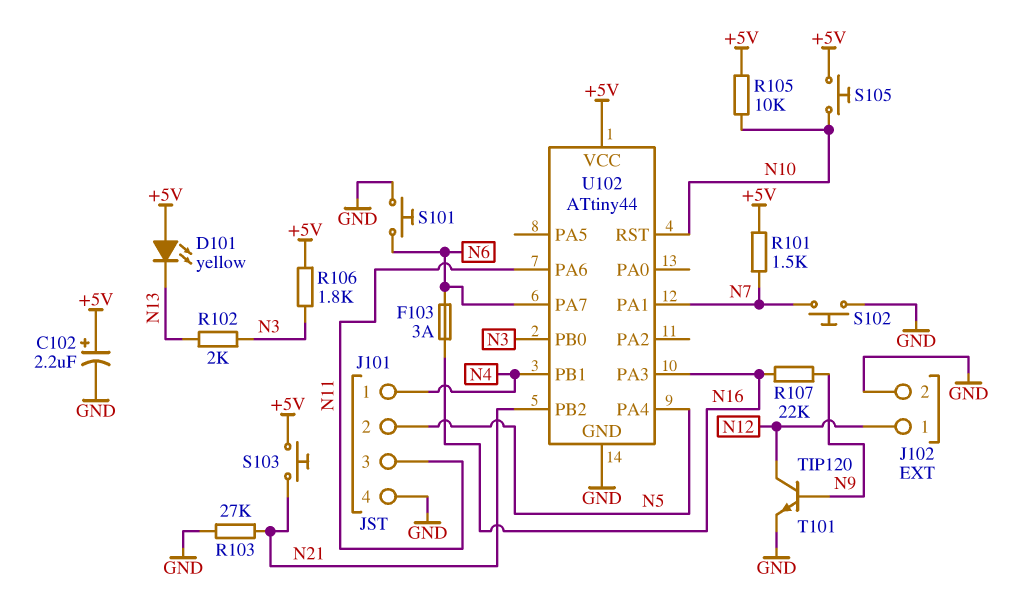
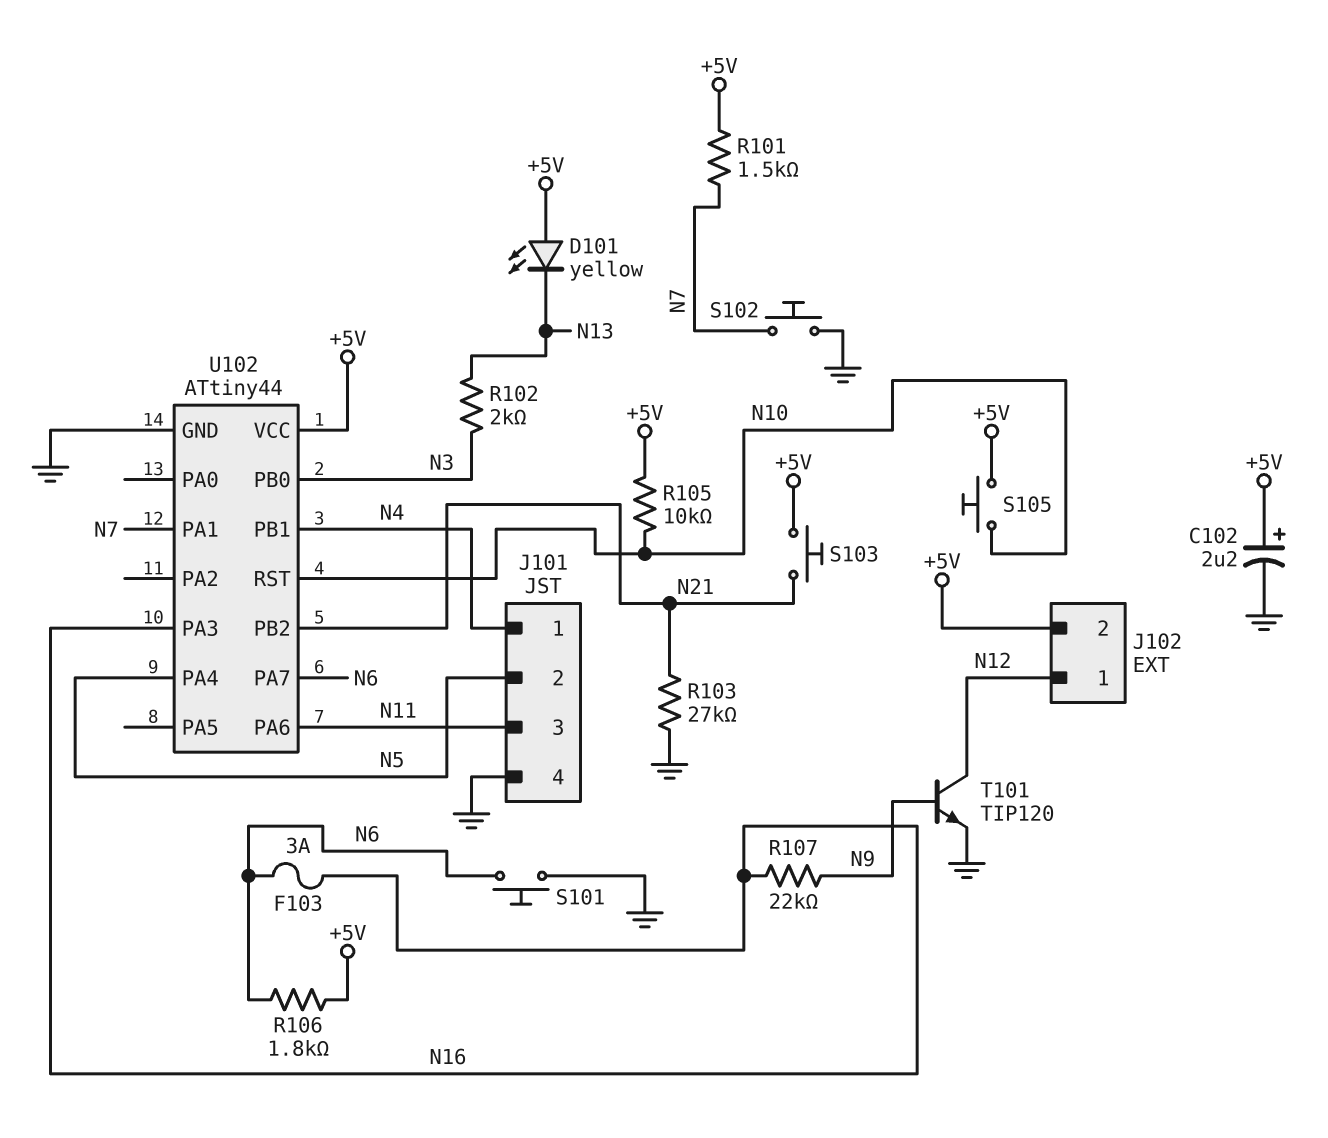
J102 pin 2: GND -> +5V
R106: 1.8k (+5V, N3) -> 1.8k (+5V, N6)

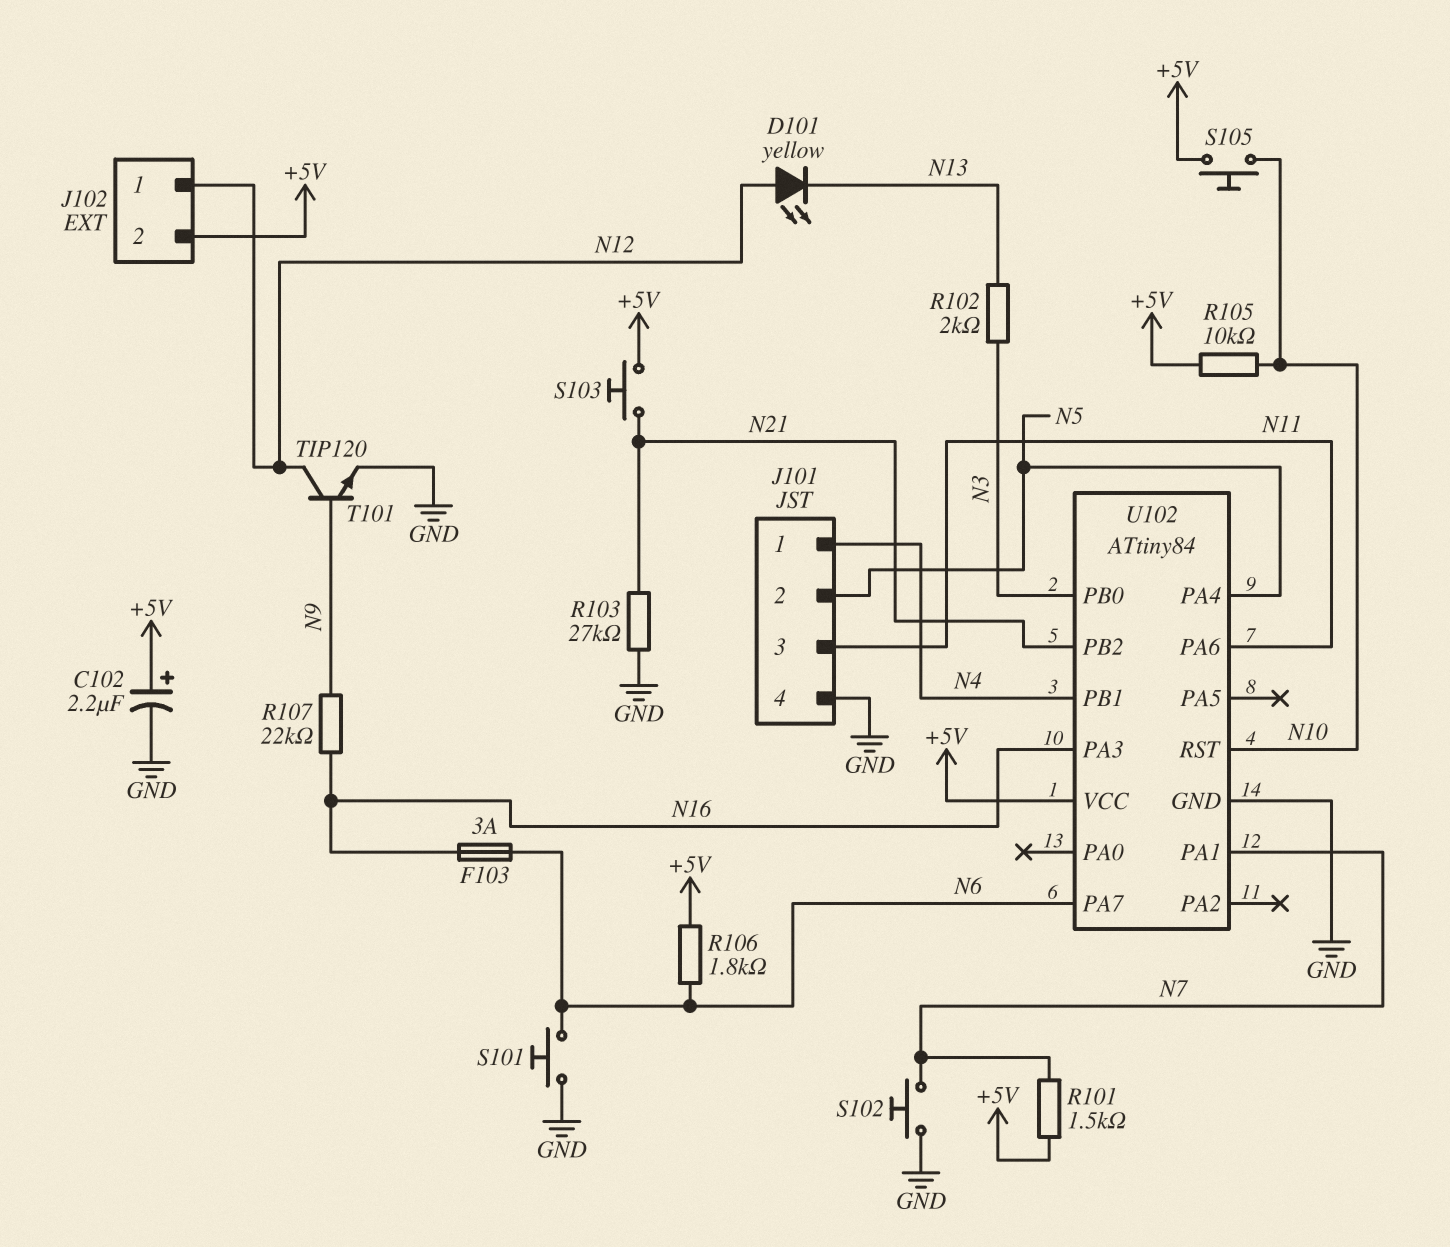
D101: LED yellow (A +5V, K N13) -> LED yellow (A N12, K N13)
U102: ATtiny44 -> ATtiny84

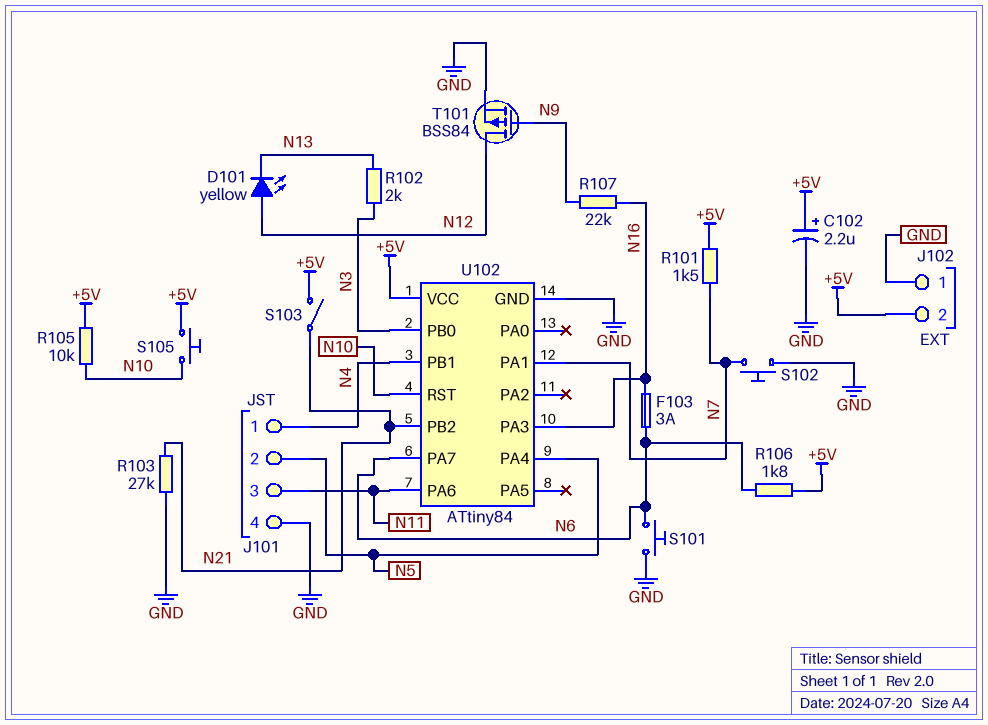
J102 pin 1: N12 -> GND
S103: button (+5V, N21) -> switch (+5V, N21)
T101: NPN TIP120 (B N9, C N12, E GND) -> PMOS BSS84 (G N9, D N12, S GND)

